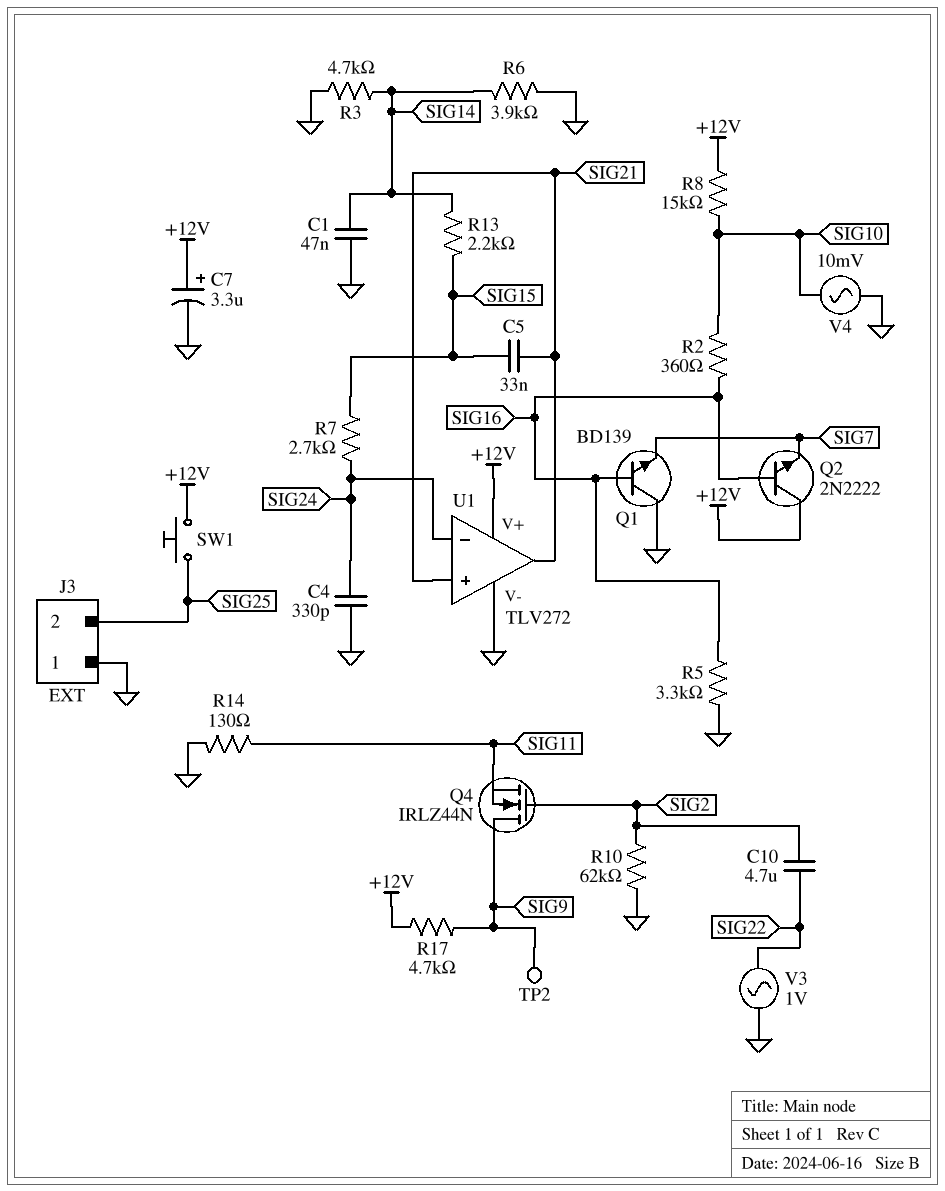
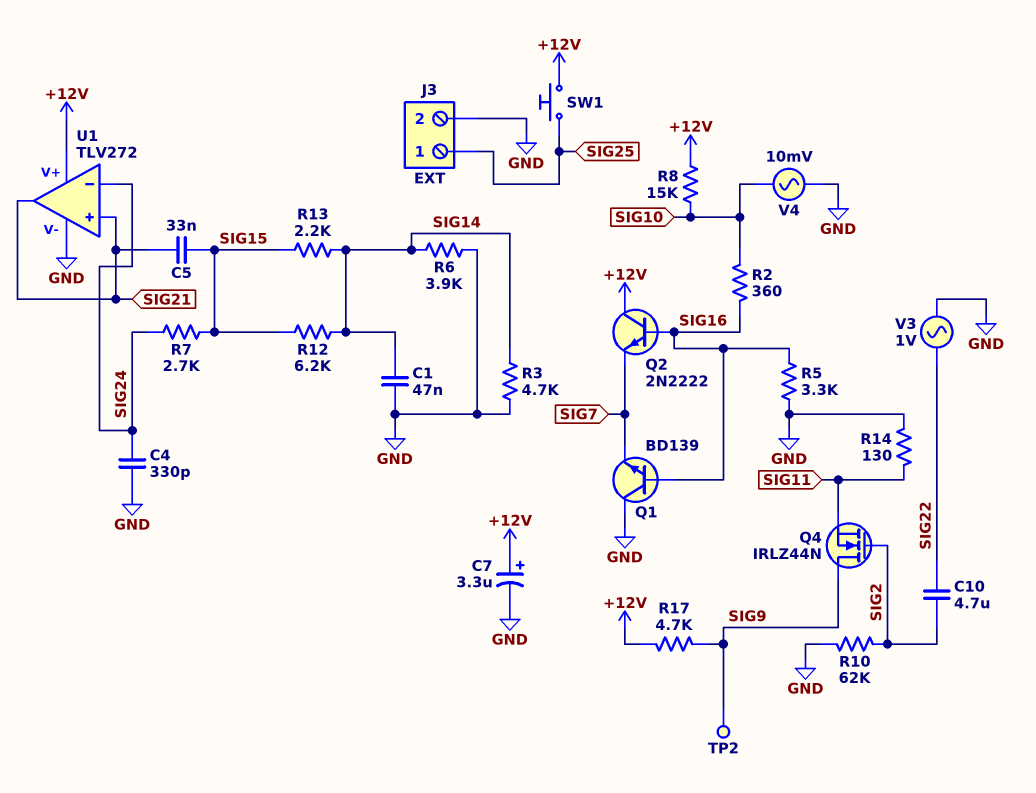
J3 pin 1: GND -> SIG25
J3 pin 2: SIG25 -> GND
R12: none -> 6.2k (SIG14, SIG15)

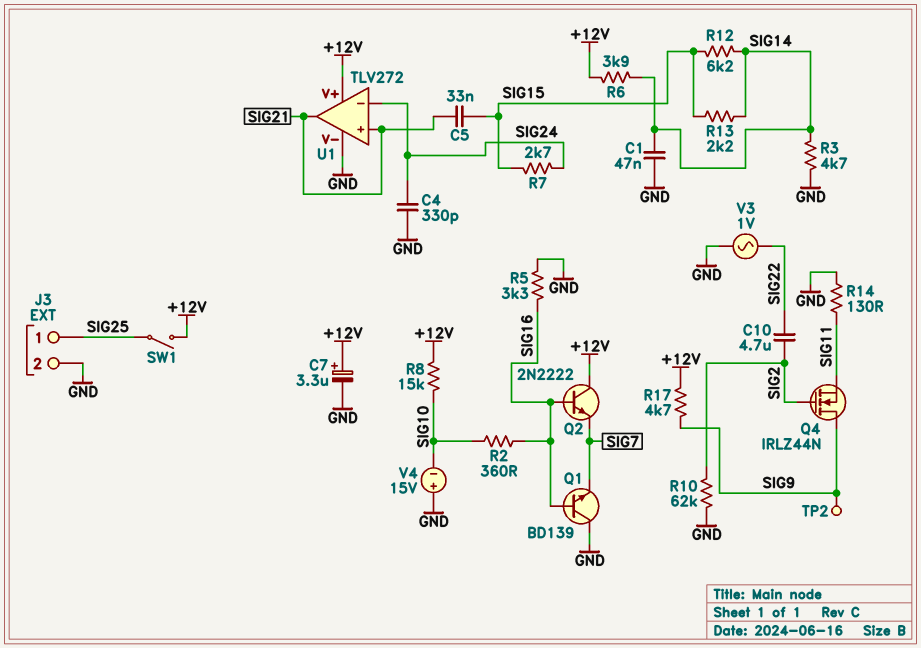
R6: 3.9k (GND, SIG14) -> 3.9k (+12V, SIG14)
SW1: button (+12V, SIG25) -> switch (+12V, SIG25)
V4: AC 10mV (GND, SIG10) -> 15V (plus GND, minus SIG10)

